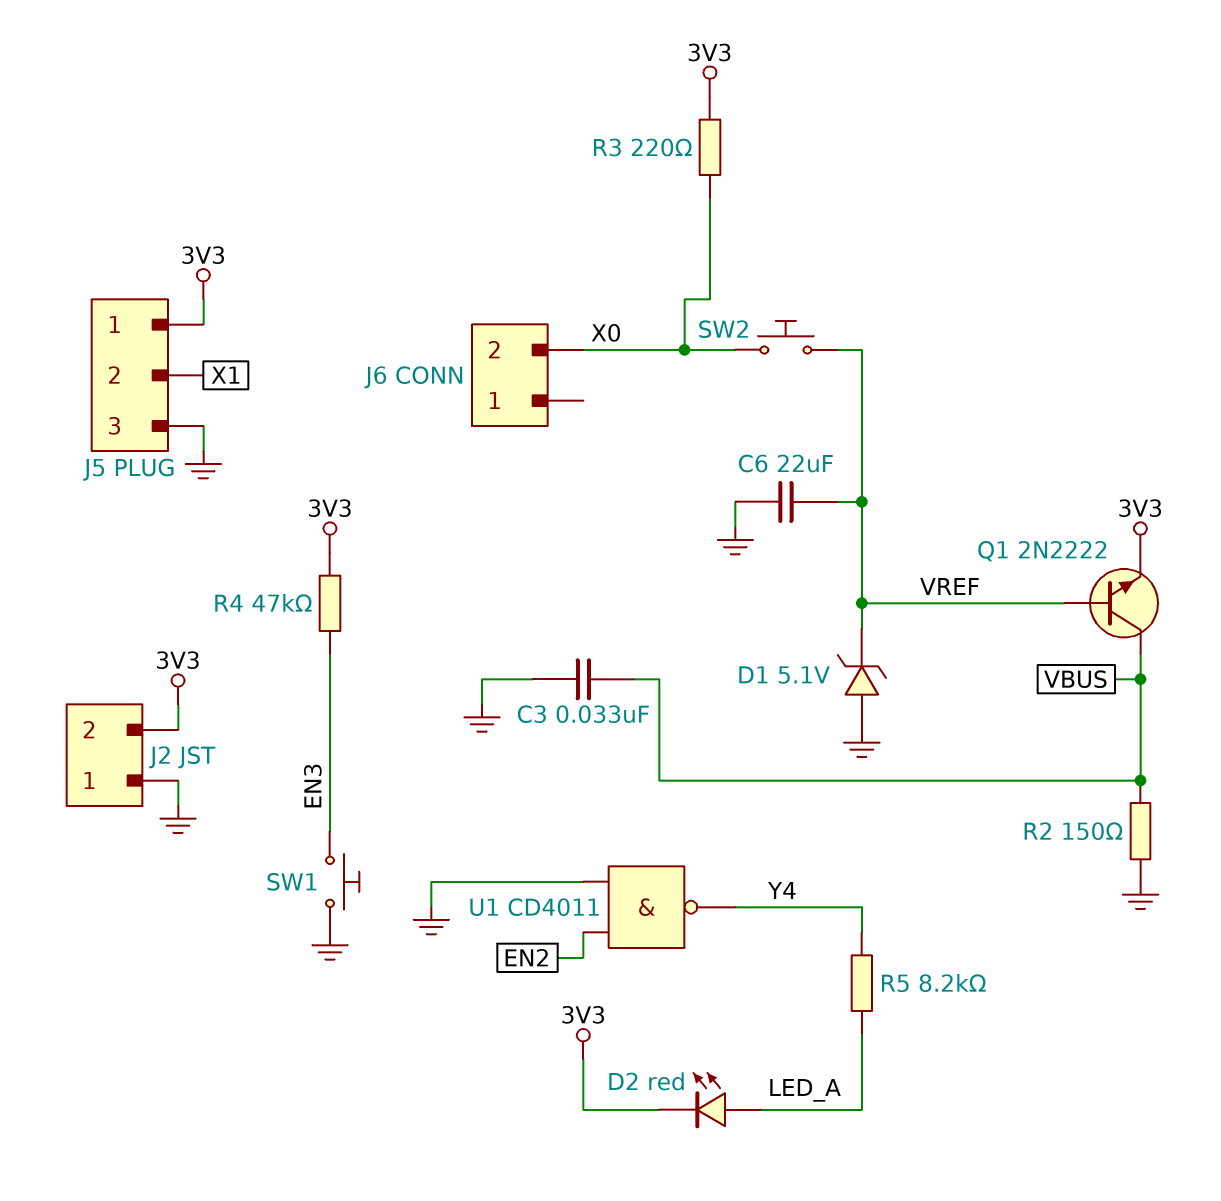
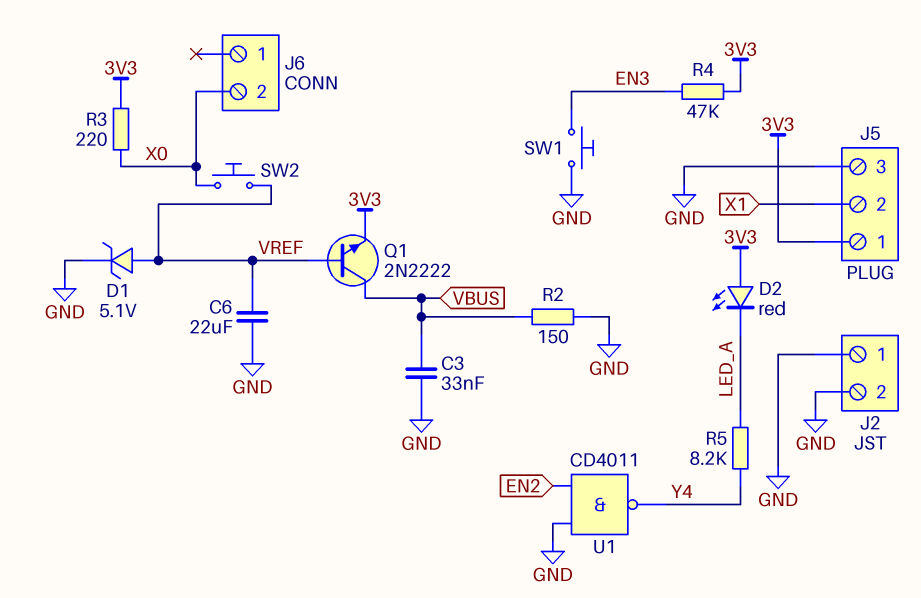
D1: zener 5.1V (A GND, K VREF) -> zener 5.1V (A VREF, K GND)
D2: LED red (A LED_A, K 3V3) -> LED red (A 3V3, K LED_A)
J2 pin 2: 3V3 -> GND

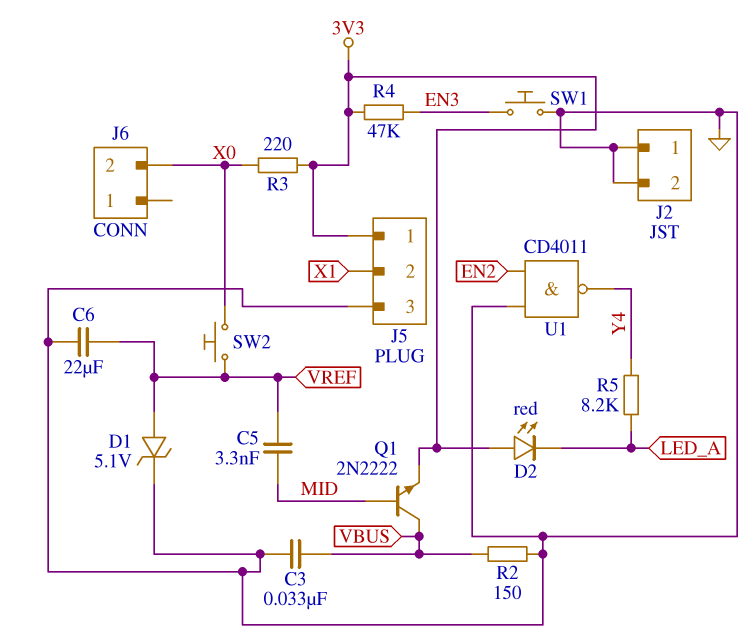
C5: none -> 3.3nF (MID, VREF)
Q1: NPN 2N2222 (B VREF, C VBUS, E 3V3) -> NPN 2N2222 (B MID, C VBUS, E 3V3)

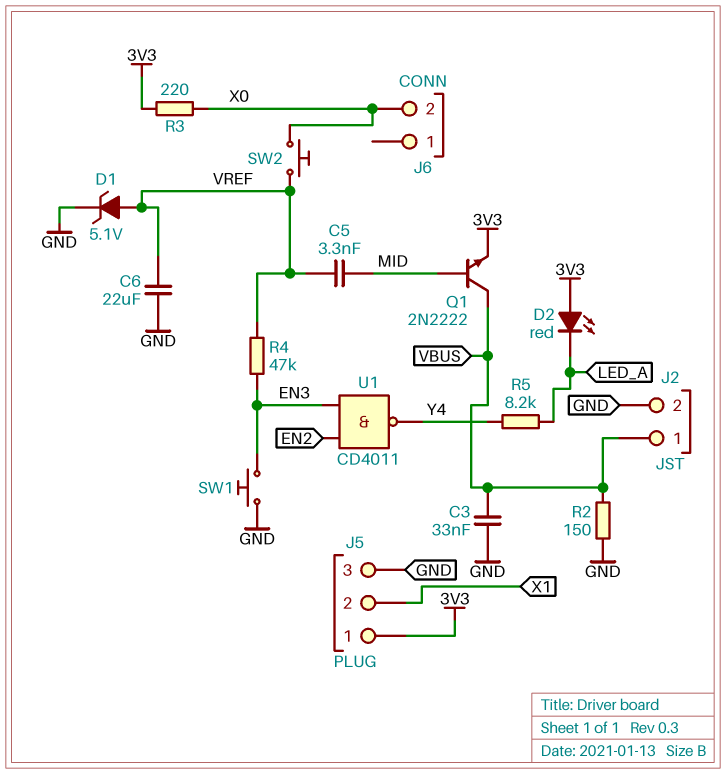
J2 pin 1: GND -> VBUS
R4: 47k (3V3, EN3) -> 47k (EN3, VREF)
U1: NAND CD4011 (in EN2, in GND, out Y4) -> NAND CD4011 (in EN2, in EN3, out Y4)

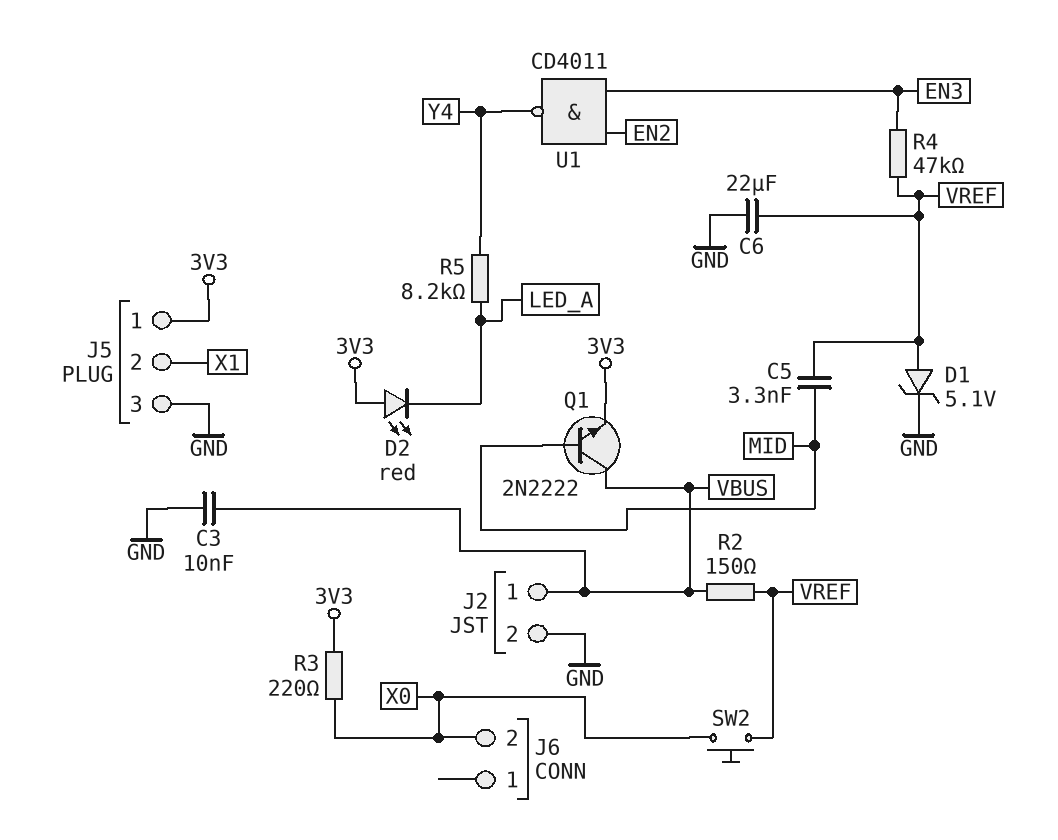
C3: 33nF (GND, VBUS) -> 10nF (GND, VBUS)
R2: 150 (GND, VBUS) -> 150 (VBUS, VREF)
SW1: button (EN3, GND) -> none

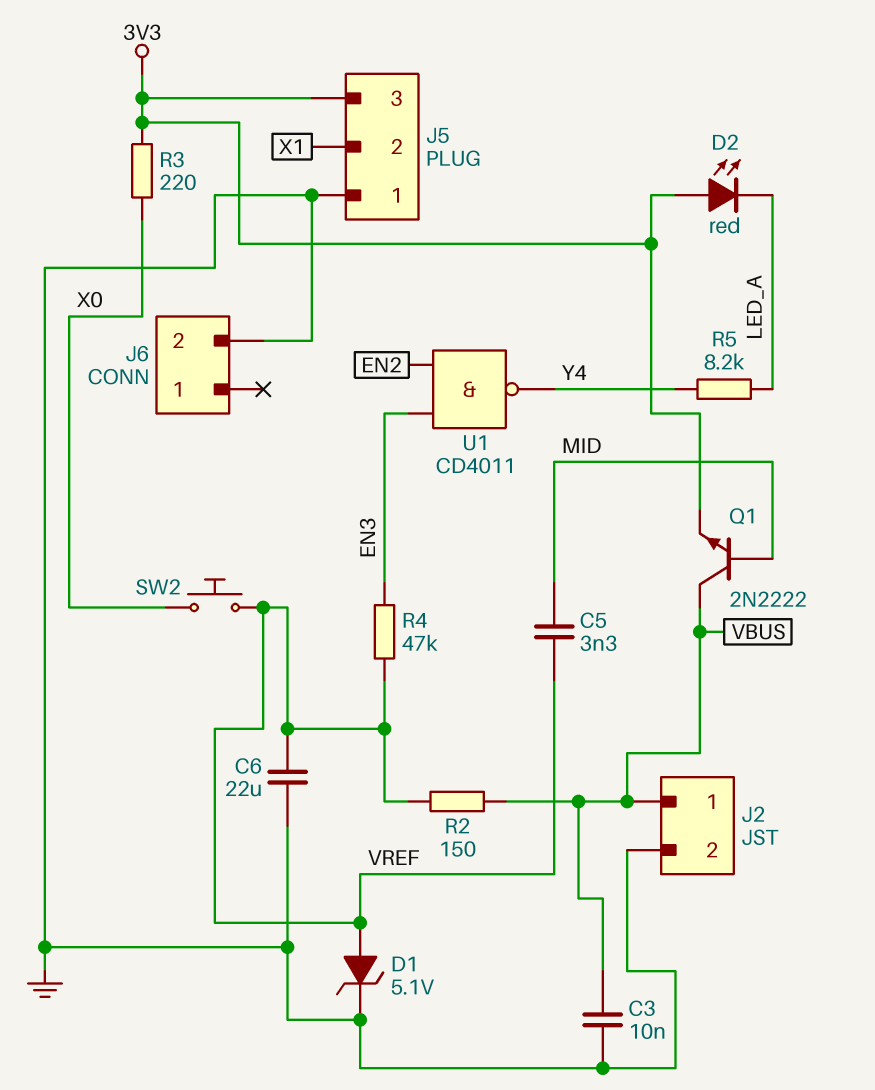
J5 pin 1: 3V3 -> GND
J5 pin 3: GND -> 3V3
J6 pin 2: X0 -> GND

